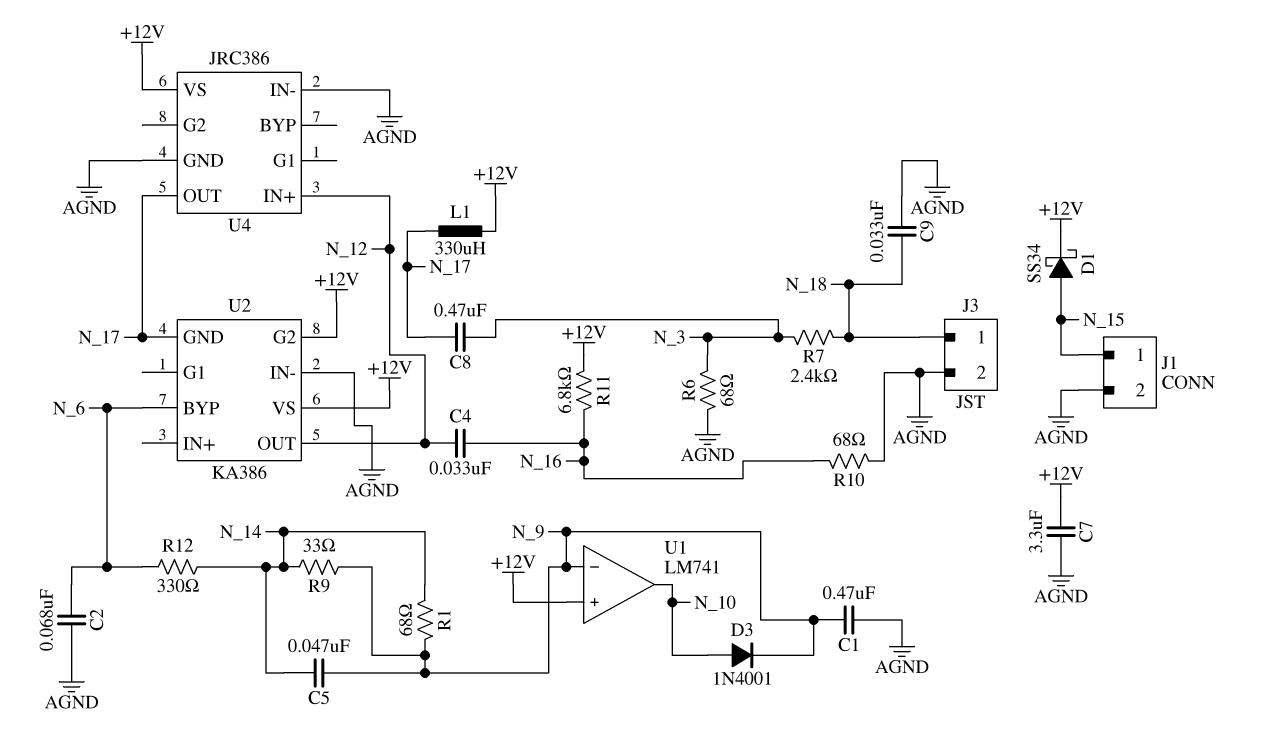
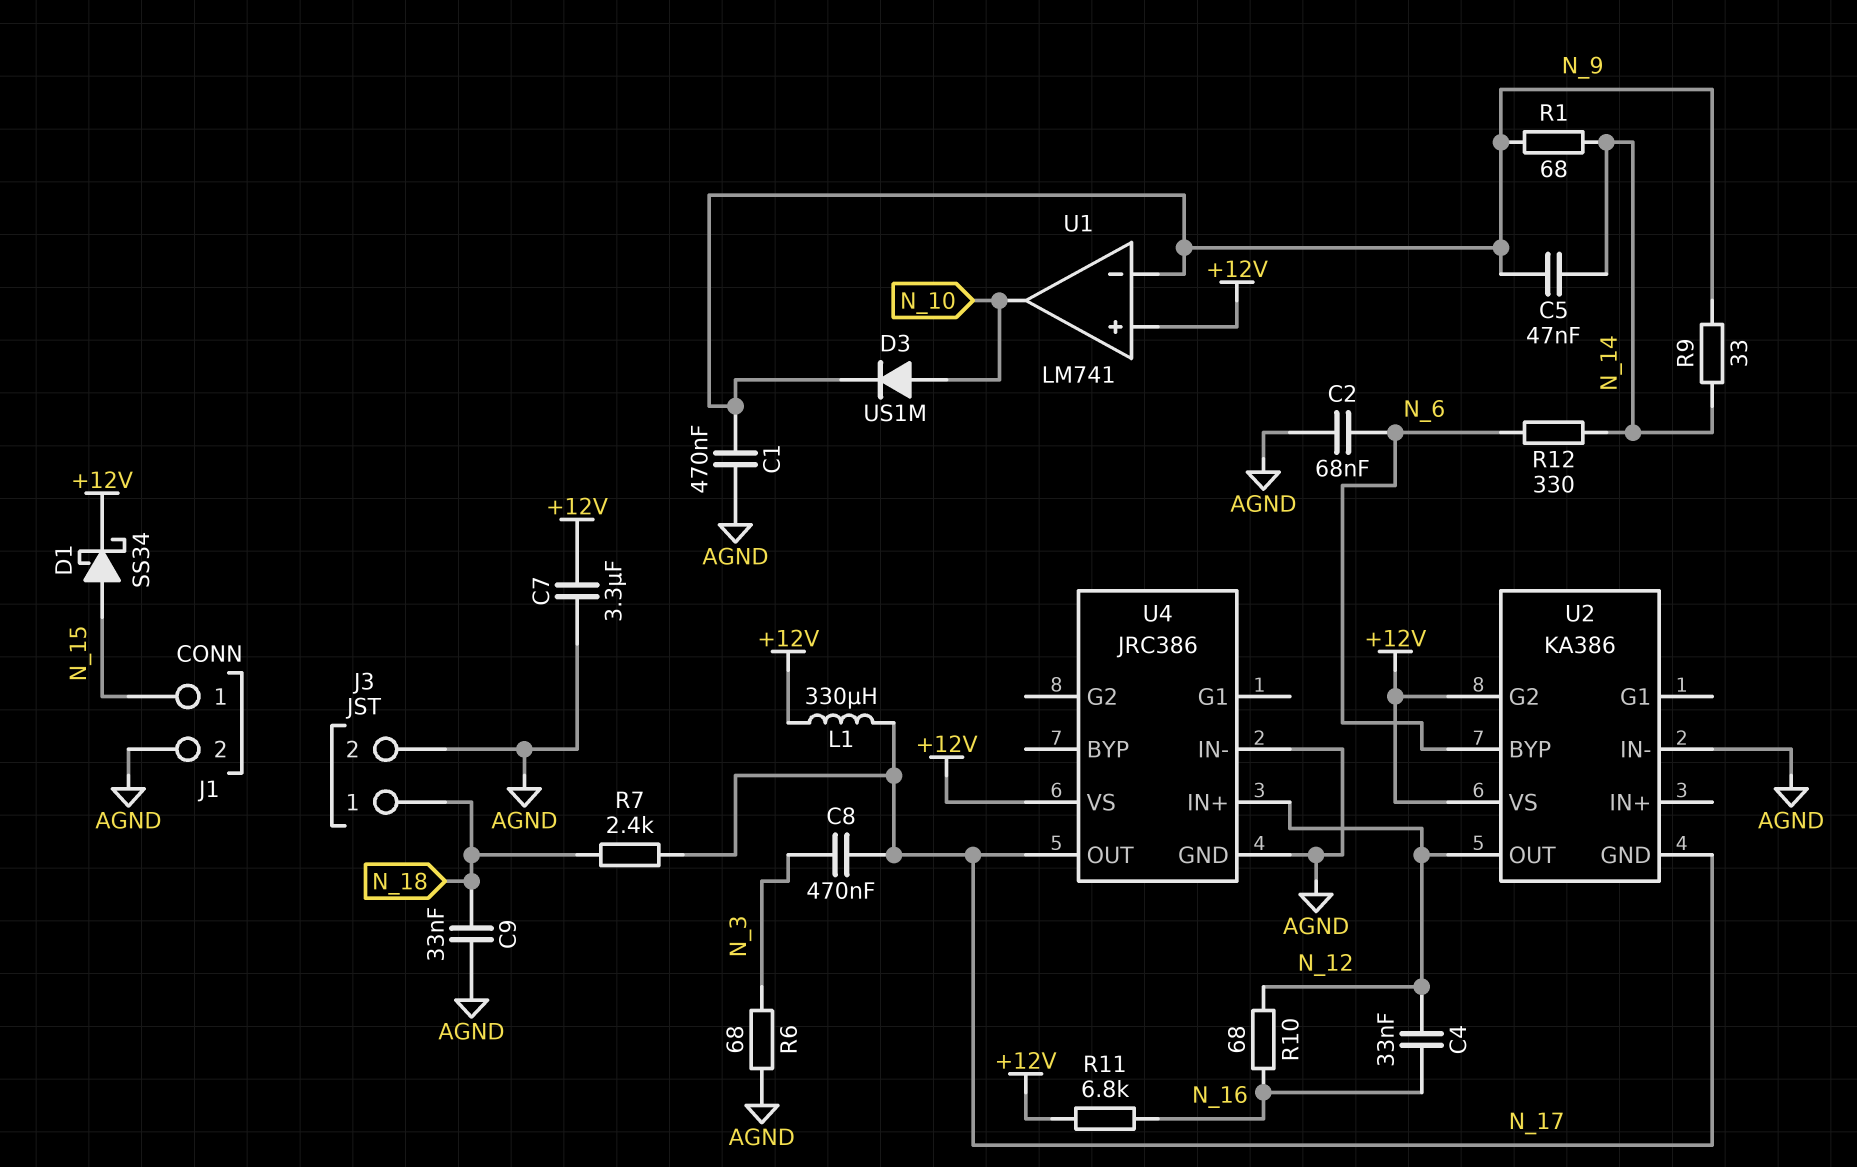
D3: diode 1N4001 (A N_10, K N_9) -> diode US1M (A N_10, K N_9)
R7: 2.4k (N_3, N_18) -> 2.4k (N_17, N_18)
R10: 68 (AGND, N_16) -> 68 (N_12, N_16)

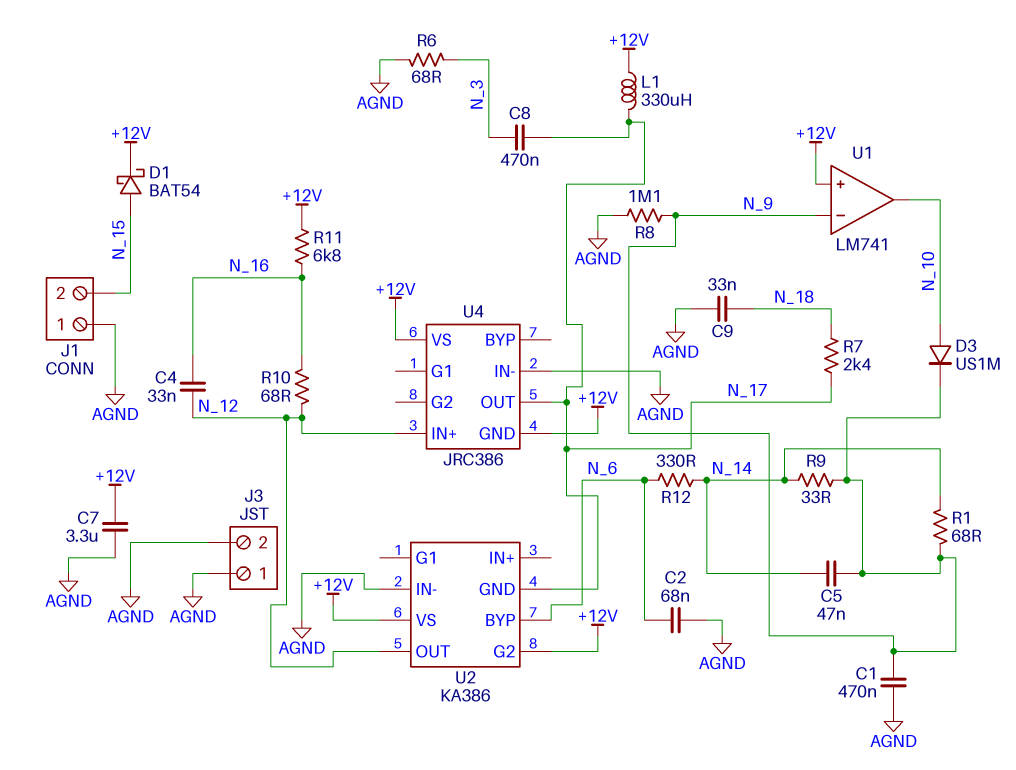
D1: schottky SS34 (A N_15, K +12V) -> schottky BAT54 (A N_15, K +12V)
J1 pin 1: N_15 -> AGND
J1 pin 2: AGND -> N_15
J3 pin 1: N_18 -> AGND
R8: none -> 1.1M (AGND, N_9)
U4 pin GND: AGND -> +12V

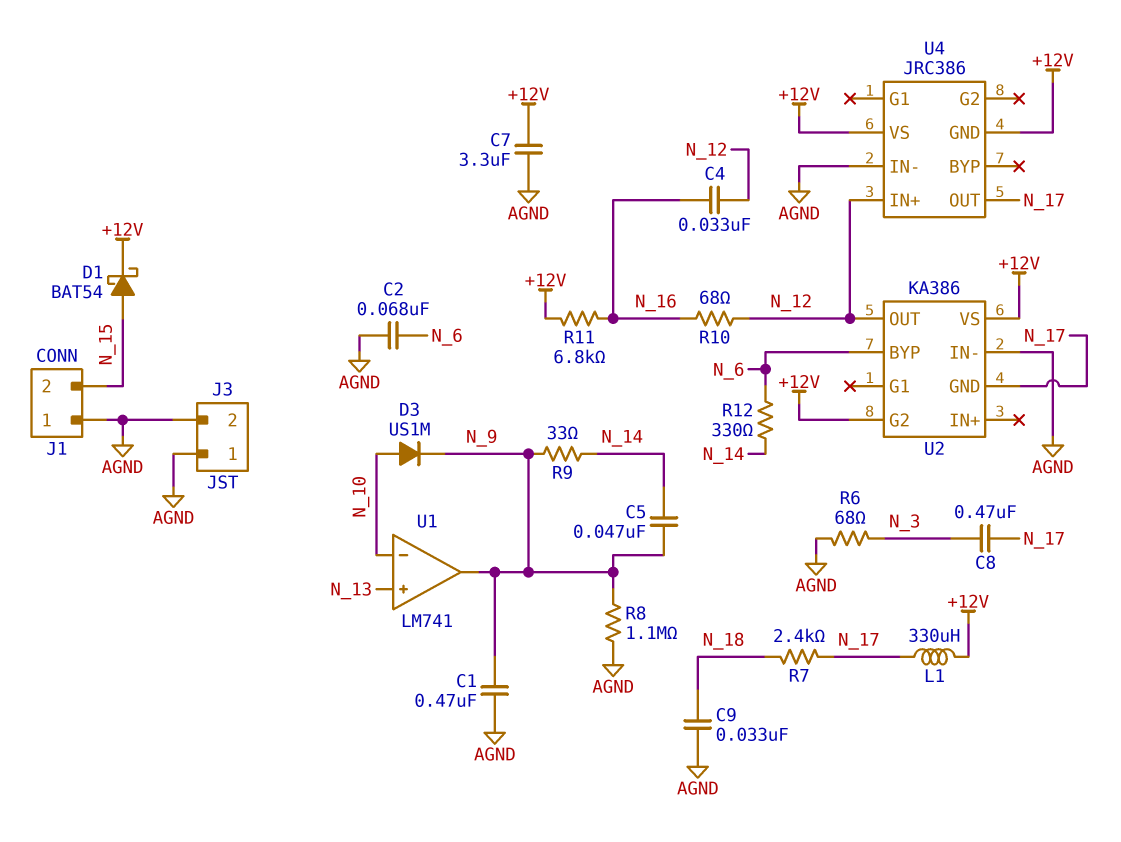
R1: 68 (N_9, N_14) -> none
U1 pin in+: +12V -> N_13
U1 pin in-: N_9 -> N_10
U1 pin out: N_10 -> N_9

